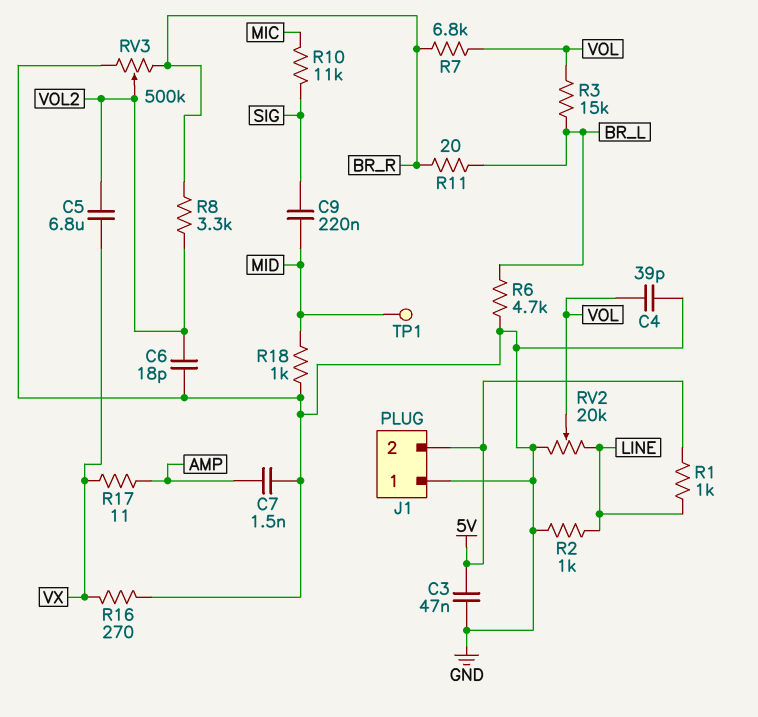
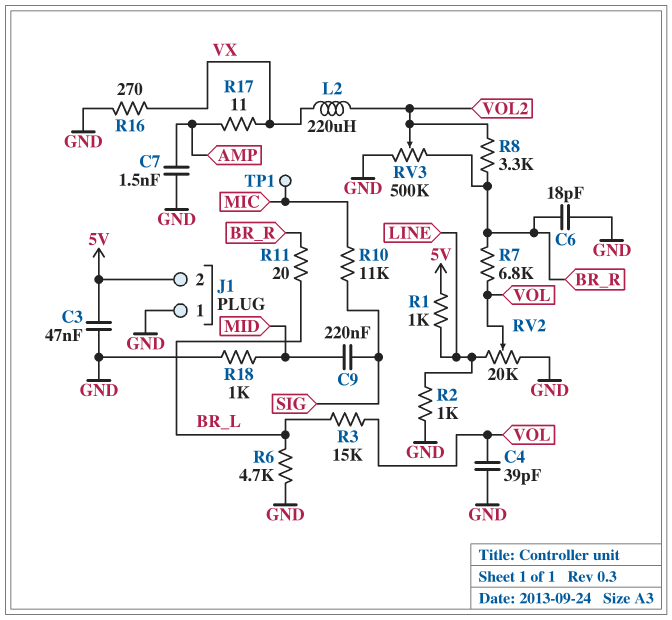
C5: 6.8uF (VOL2, VX) -> none
C6: 18pF (GND, VOL2) -> 18pF (BR_R, GND)
L2: none -> 220uH (VOL2, VX)
TP1: test point (MID) -> test point (MIC)

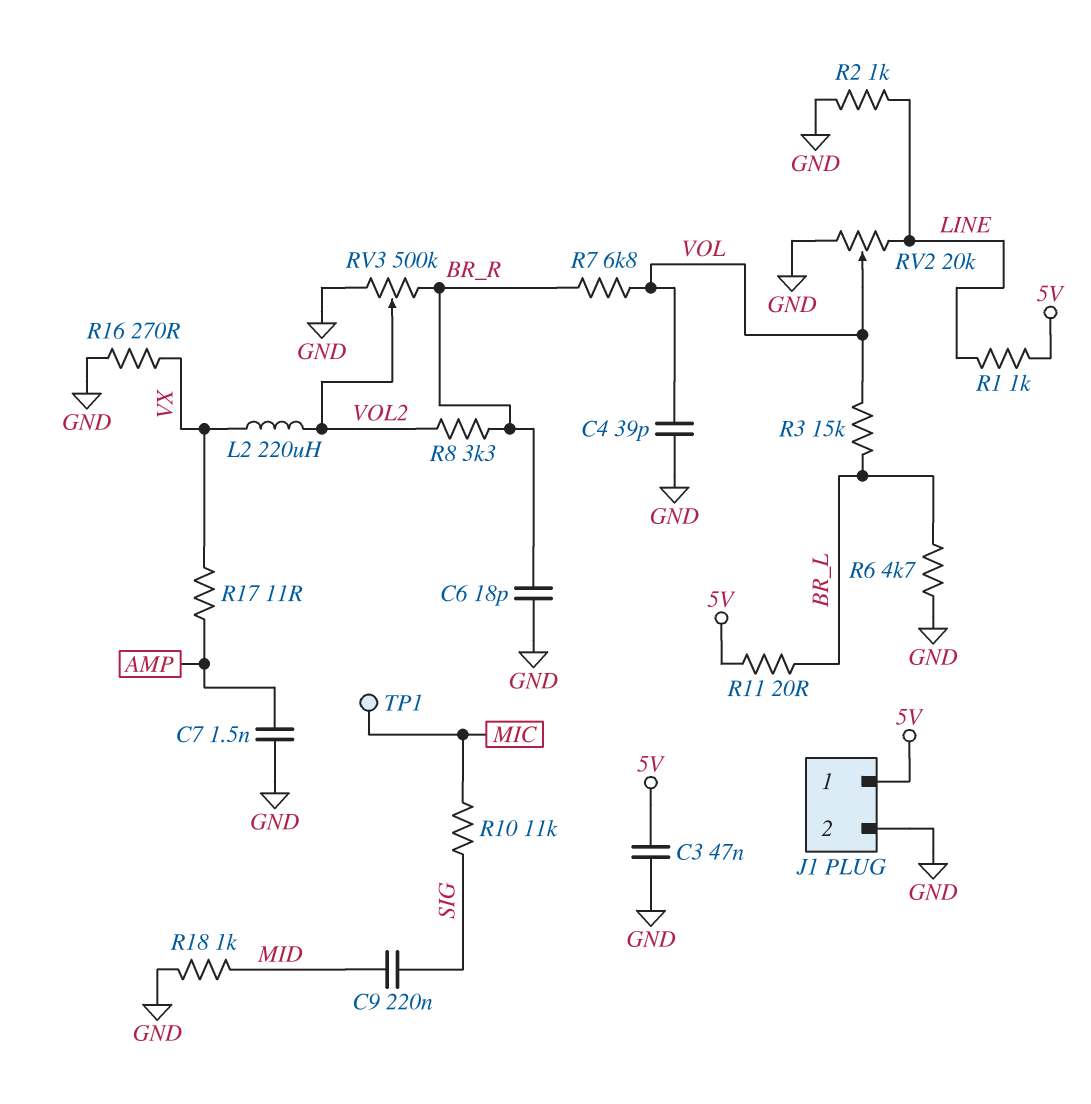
J1 pin 1: GND -> 5V
J1 pin 2: 5V -> GND
R11: 20 (BR_L, BR_R) -> 20 (5V, BR_L)

